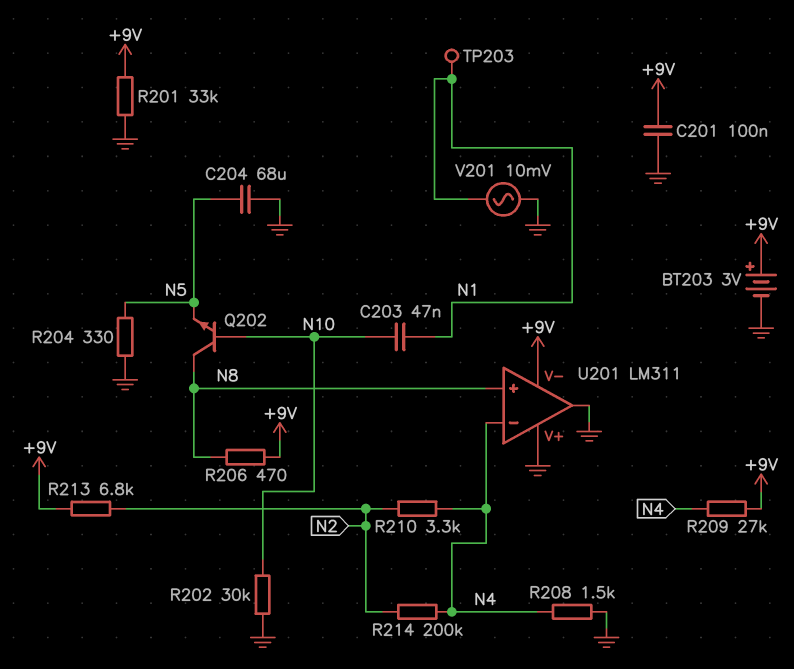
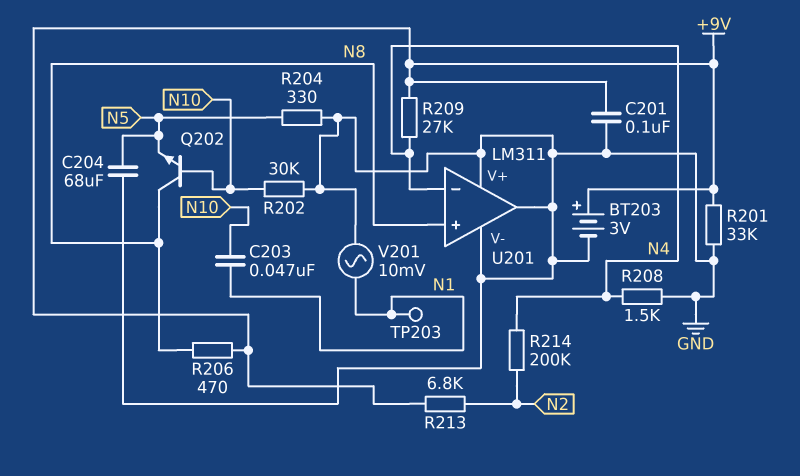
R210: 3.3k (N2, N4) -> none
U201 pin V-: +9V -> GND

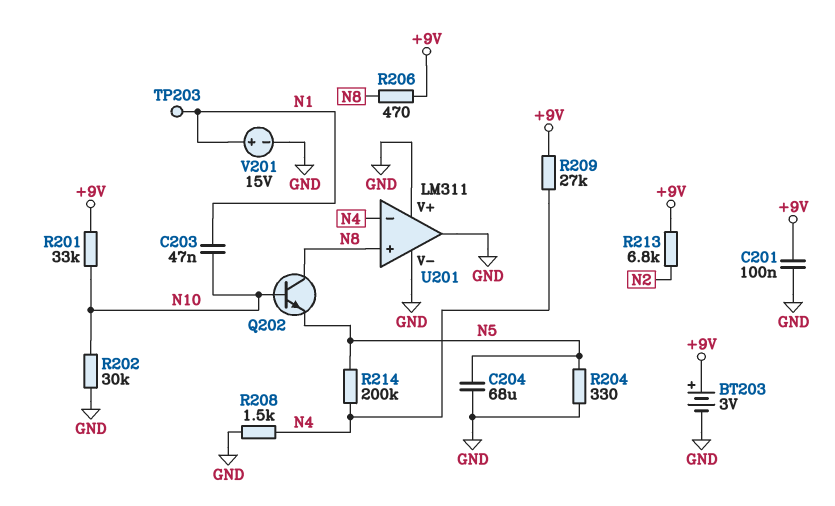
R201: 33k (+9V, GND) -> 33k (+9V, N10)
R214: 200k (N2, N4) -> 200k (N4, N5)
V201: AC 10mV (GND, N1) -> 15V (plus N1, minus GND)

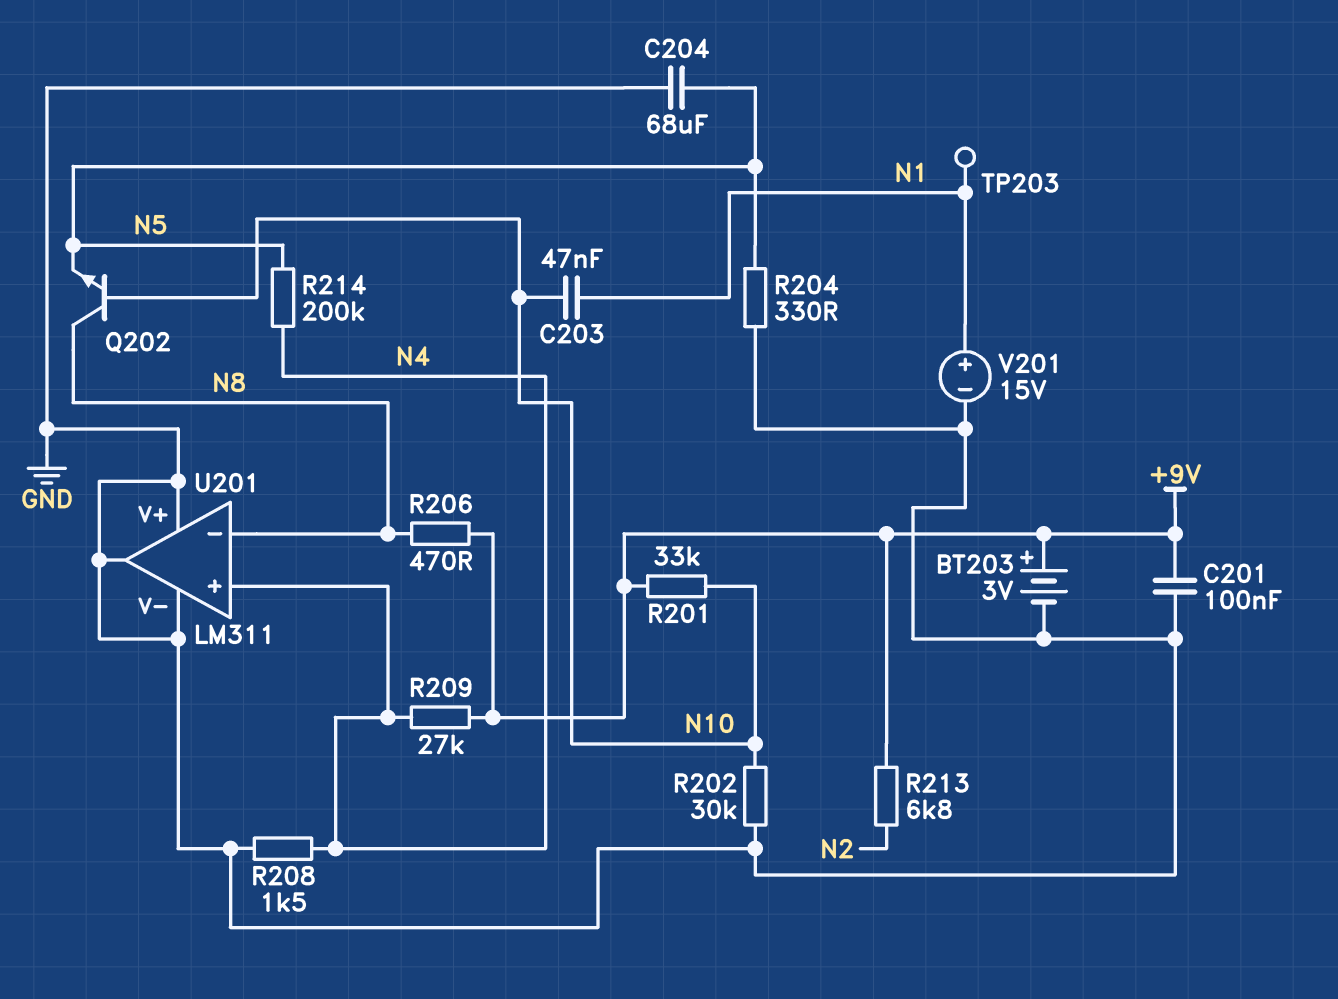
U201 pin in+: N8 -> N4
U201 pin in-: N4 -> N8

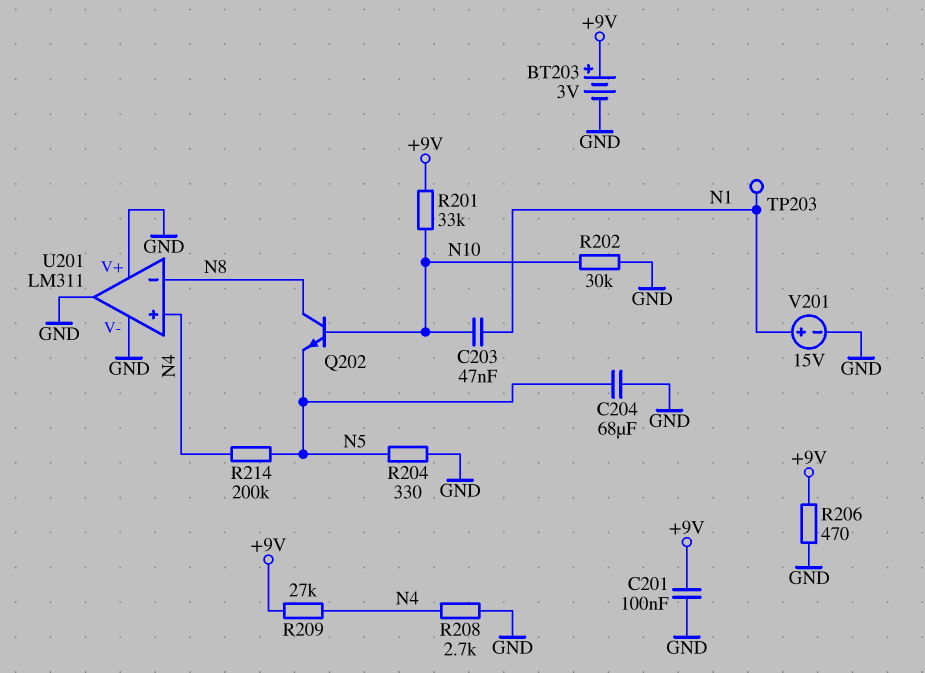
R206: 470 (+9V, N8) -> 470 (+9V, GND)
R208: 1.5k (GND, N4) -> 2.7k (GND, N4)
R213: 6.8k (+9V, N2) -> none

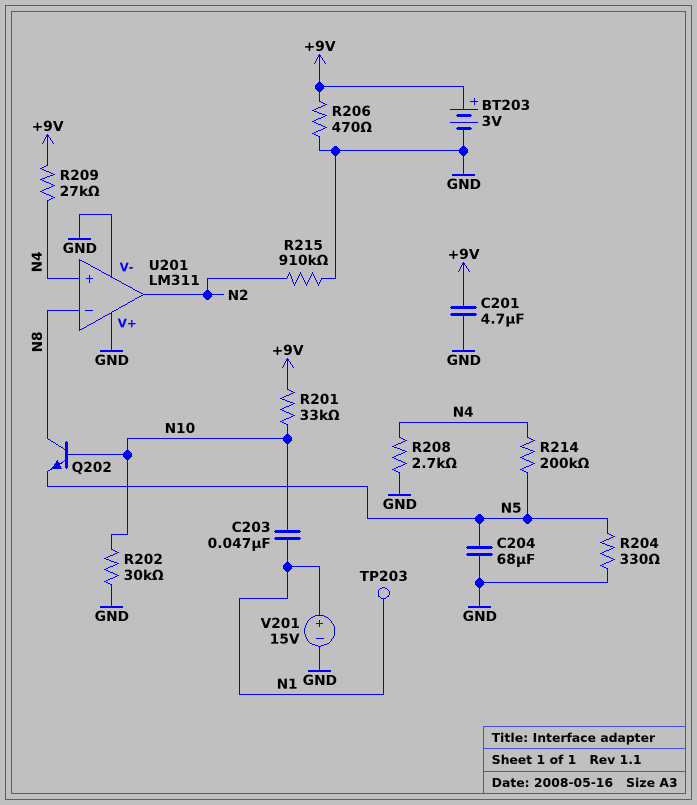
C201: 100nF (+9V, GND) -> 4.7uF (+9V, GND)
R215: none -> 910k (GND, N2)
U201 pin out: GND -> N2

